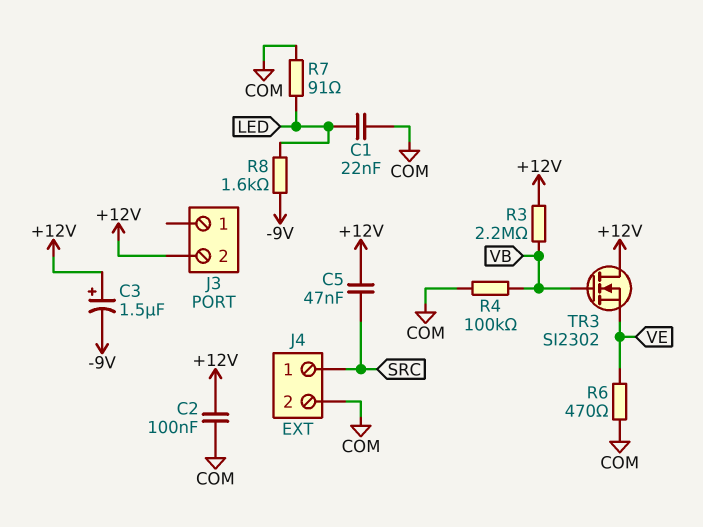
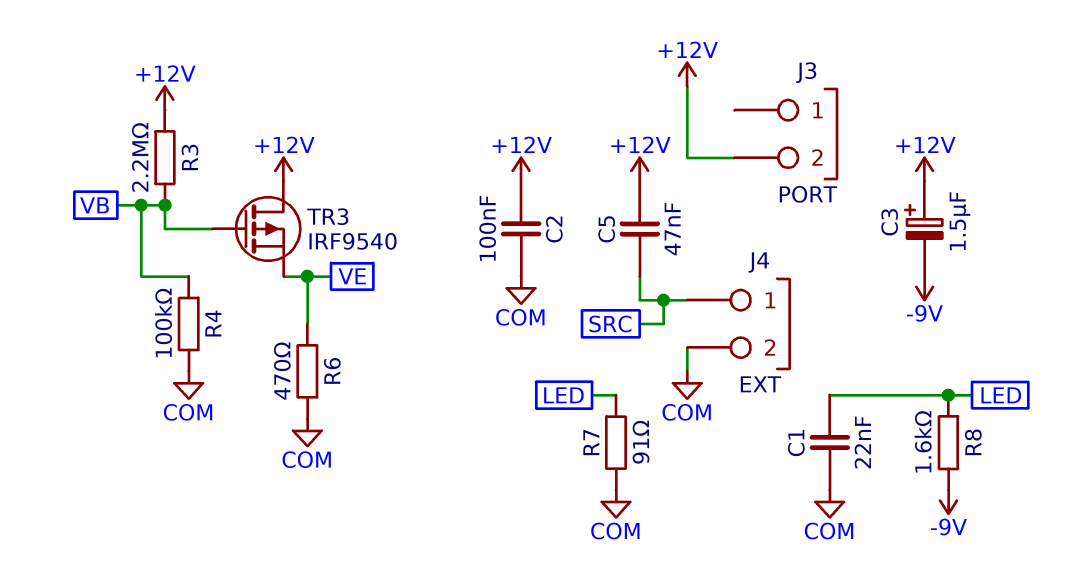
TR3: NMOS SI2302 (G VB, D +12V, S VE) -> PMOS IRF9540 (G VB, D +12V, S VE)

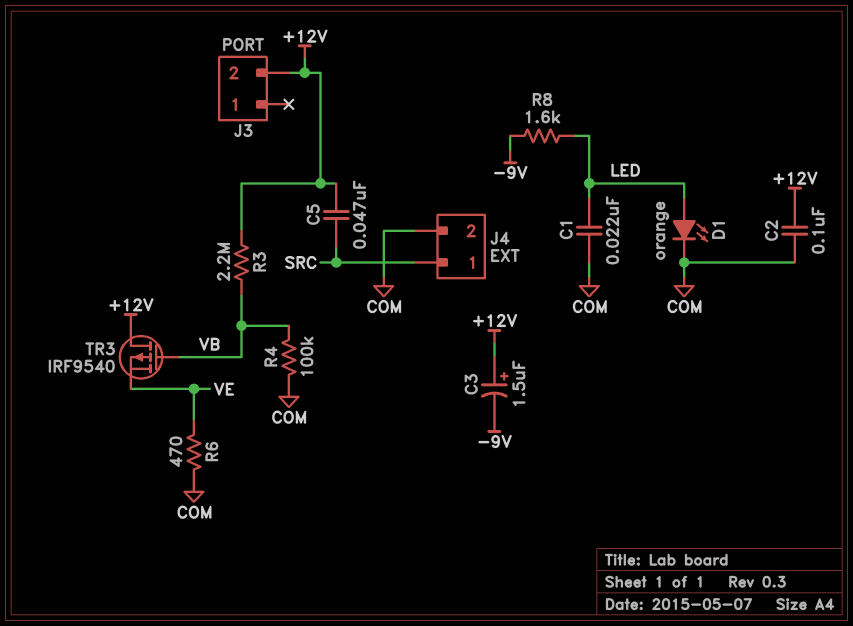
D1: none -> LED orange (A LED, K COM)
R7: 91 (COM, LED) -> none

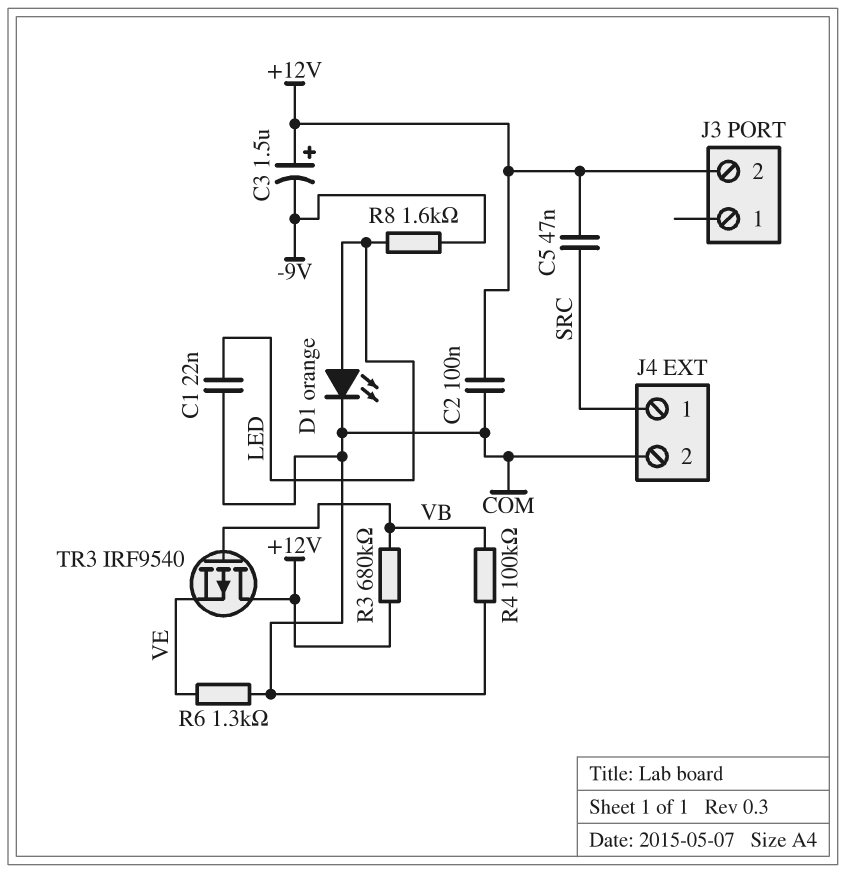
R3: 2.2M (+12V, VB) -> 680k (+12V, VB)
R6: 470 (COM, VE) -> 1.3k (COM, VE)

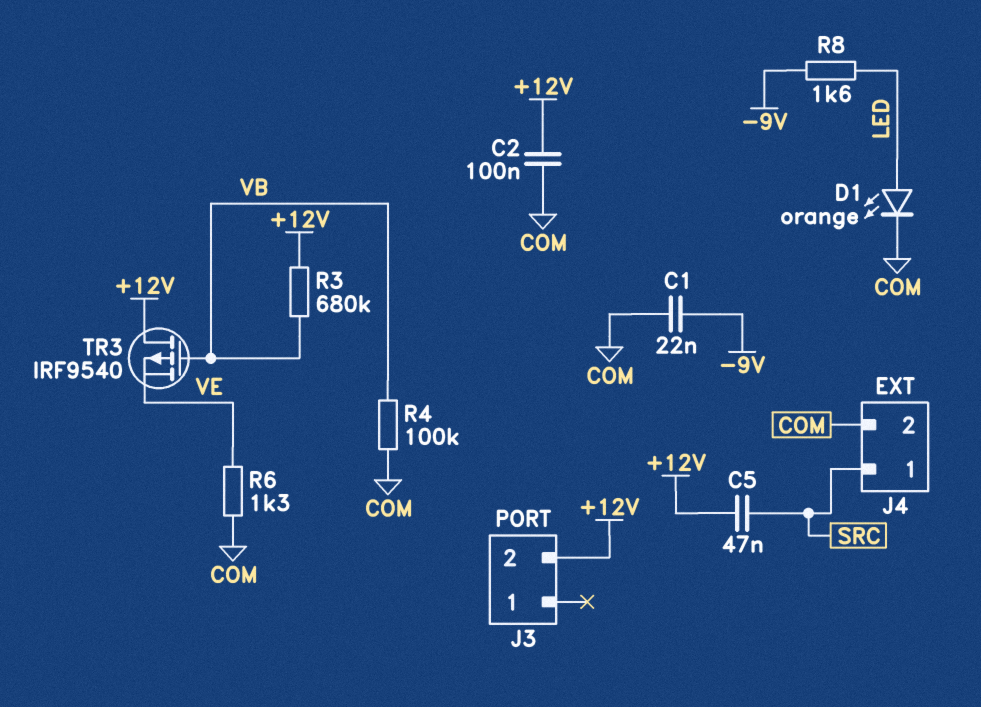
C1: 22nF (COM, LED) -> 22nF (-9V, COM)
C3: 1.5uF (plus +12V, minus -9V) -> none

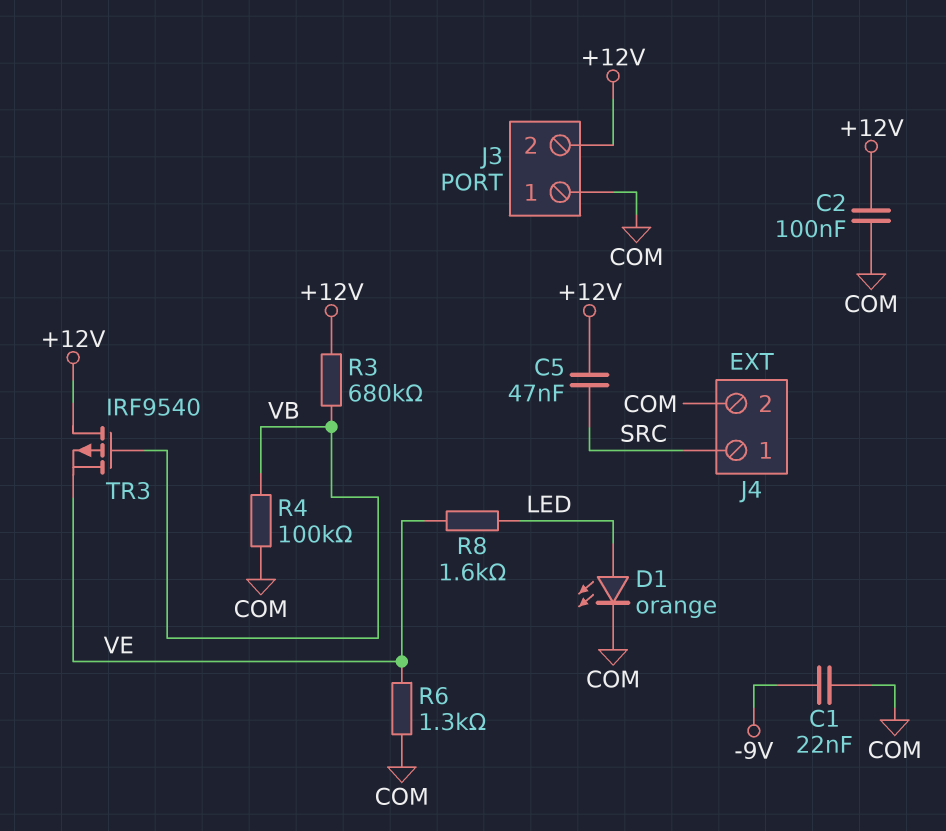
J3 pin 1: none -> COM
R8: 1.6k (-9V, LED) -> 1.6k (LED, VE)

